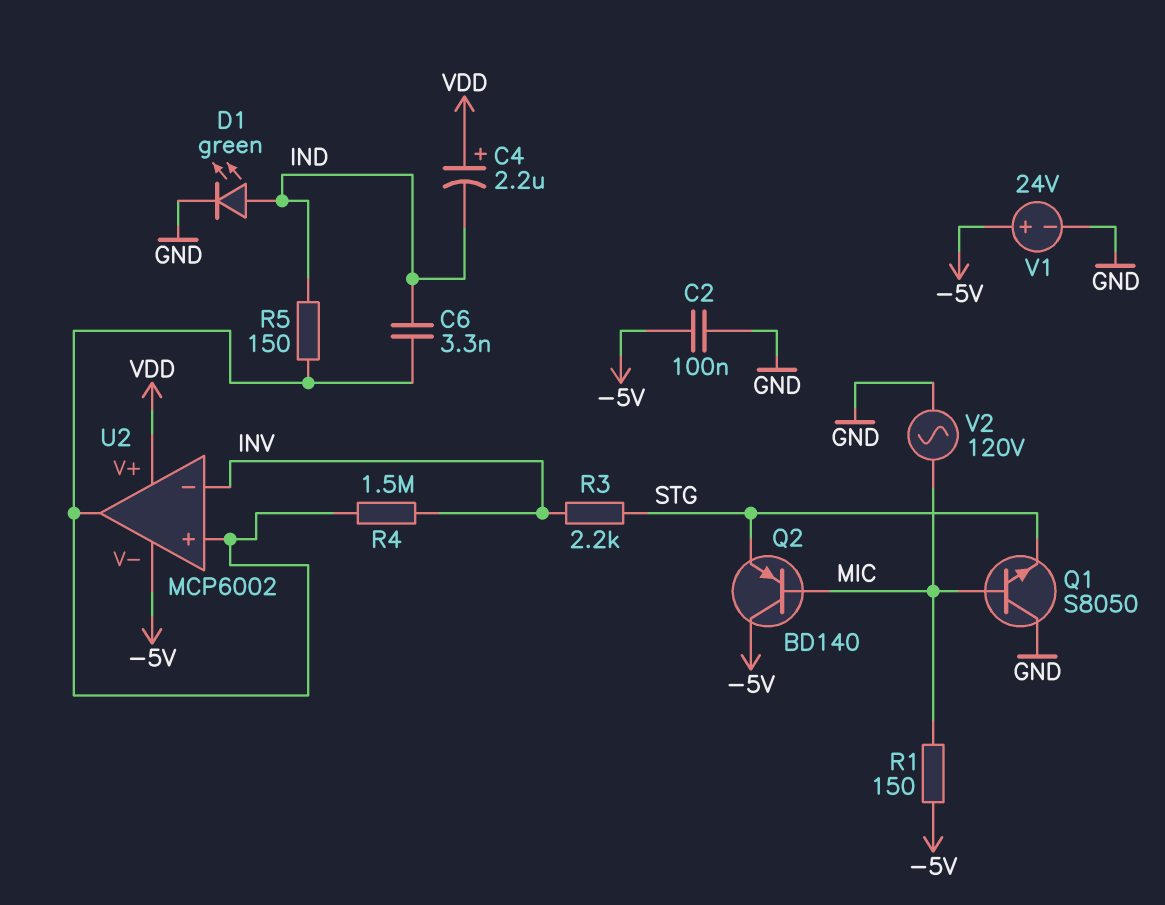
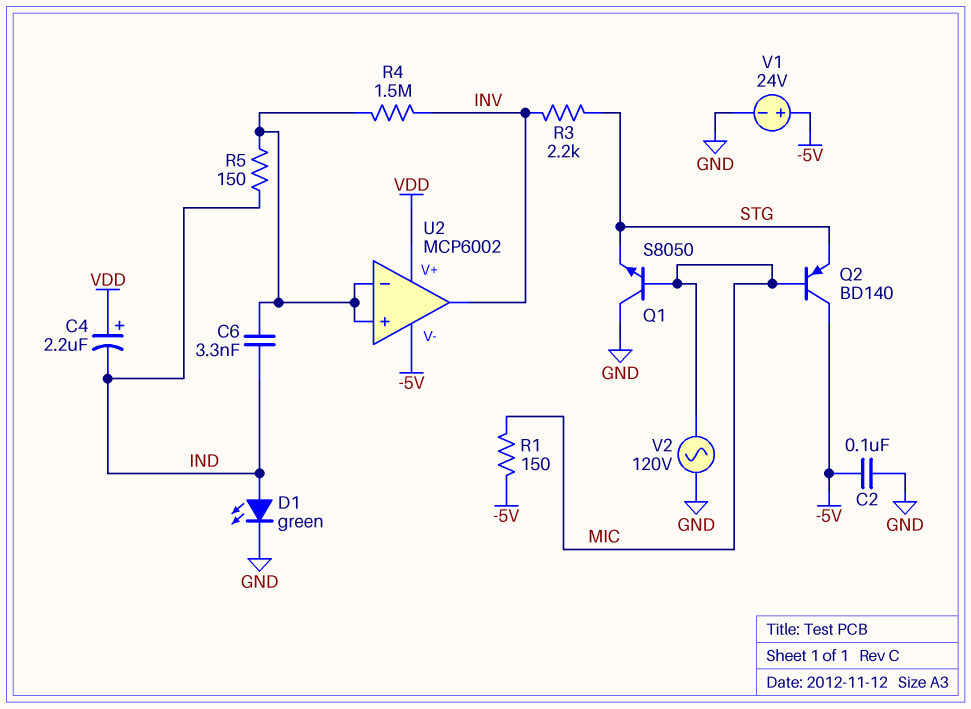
U2 pin in-: INV -> U2/in+
U2 pin out: U2/in+ -> INV

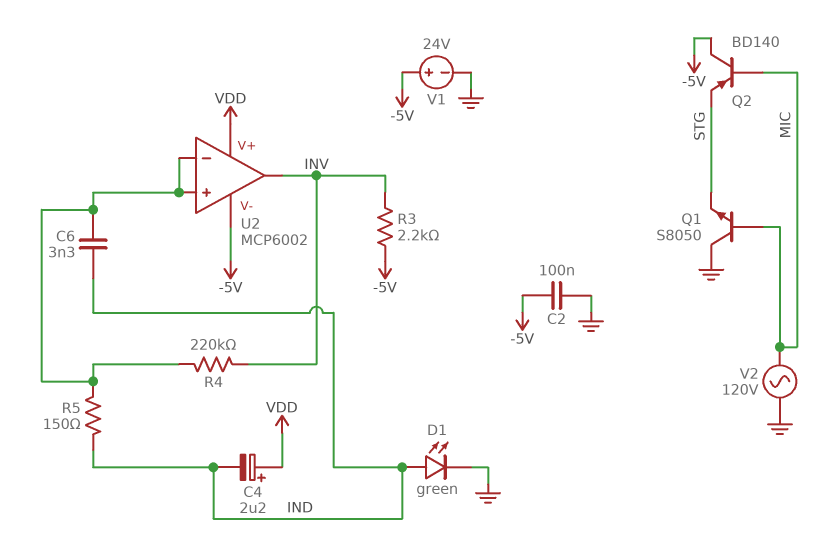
R1: 150 (-5V, MIC) -> none
R3: 2.2k (INV, STG) -> 2.2k (-5V, INV)
R4: 1.5M (INV, U2/in+) -> 220k (INV, U2/in+)

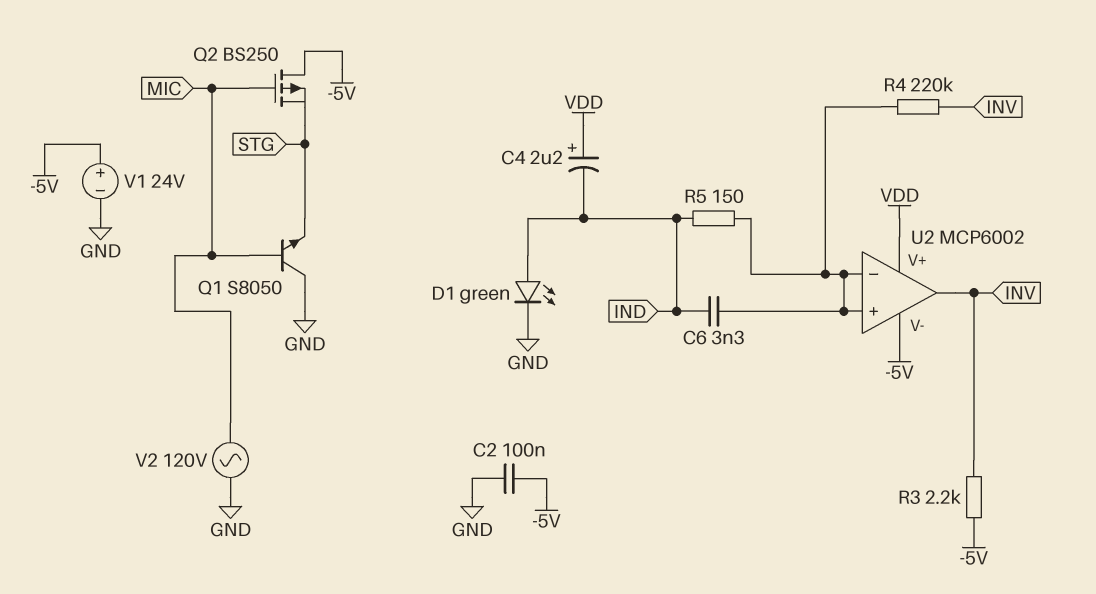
Q2: PNP BD140 (B MIC, C -5V, E STG) -> PMOS BS250 (G MIC, D -5V, S STG)

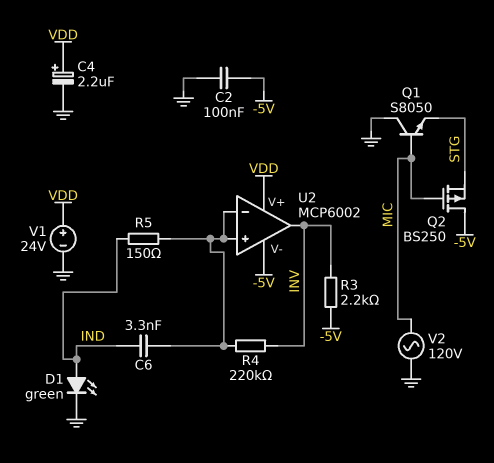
C4: 2.2uF (plus VDD, minus IND) -> 2.2uF (plus VDD, minus GND)
V1: 24V (plus -5V, minus GND) -> 24V (plus VDD, minus GND)

